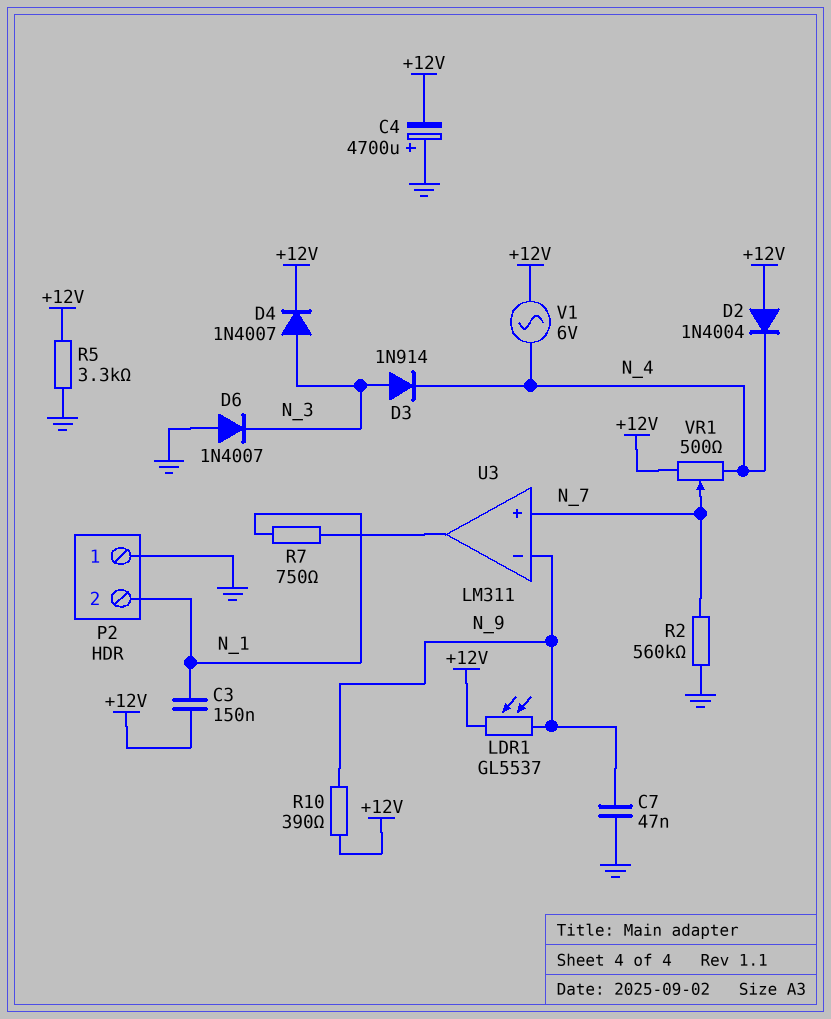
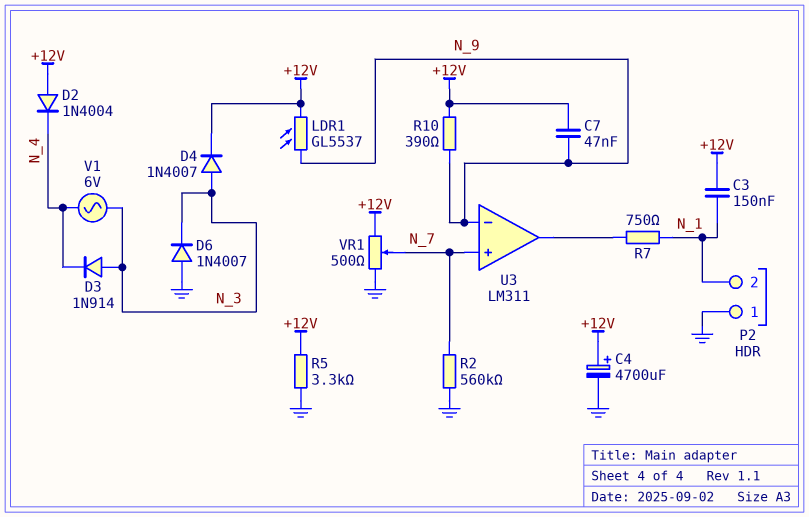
C4: 4700uF (plus GND, minus +12V) -> 4700uF (plus +12V, minus GND)
C7: 47nF (GND, N_9) -> 47nF (+12V, N_9)
V1: AC 6V (+12V, N_4) -> AC 6V (N_3, N_4)
VR1: 500 (+12V, N_4, wiper N_7) -> 500 (+12V, GND, wiper N_7)

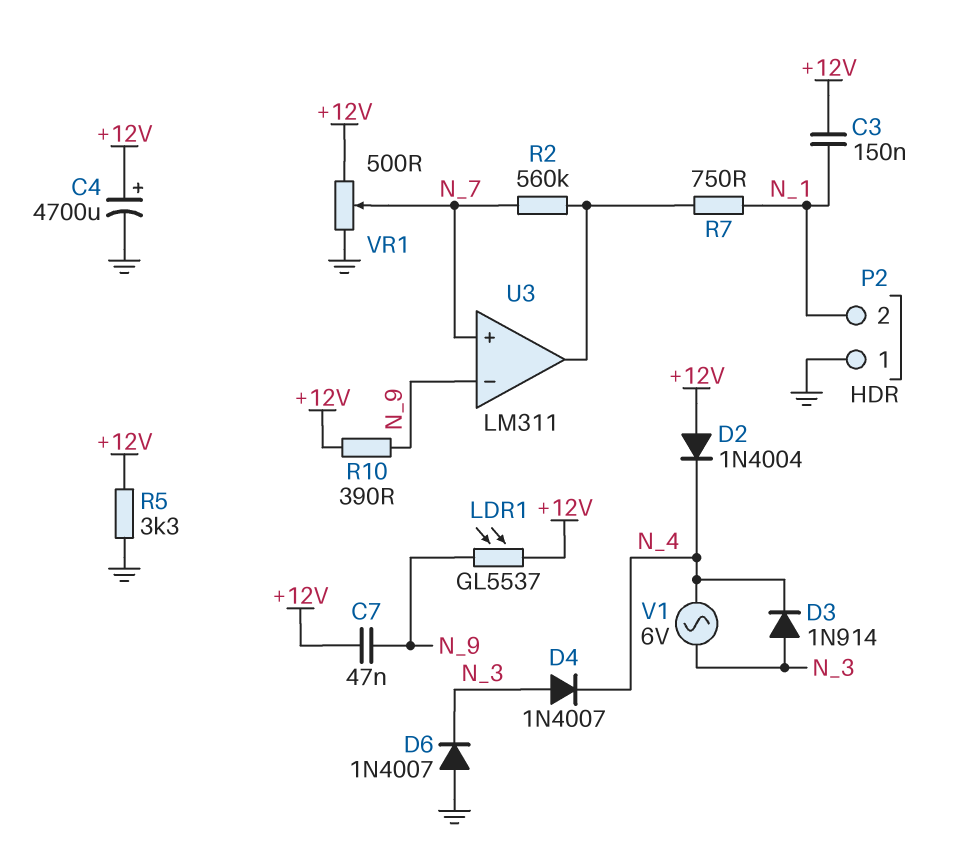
D4: diode 1N4007 (A N_3, K +12V) -> diode 1N4007 (A N_3, K N_4)
R2: 560k (GND, N_7) -> 560k (N_7, U3/out)

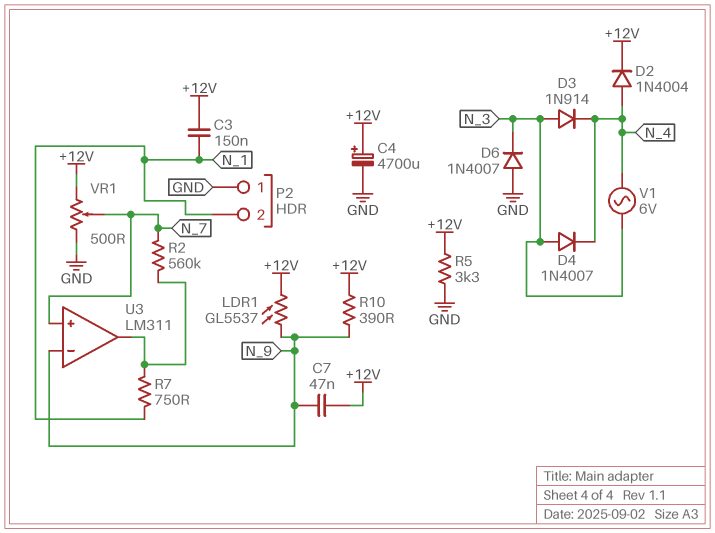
D2: diode 1N4004 (A +12V, K N_4) -> diode 1N4004 (A N_4, K +12V)

